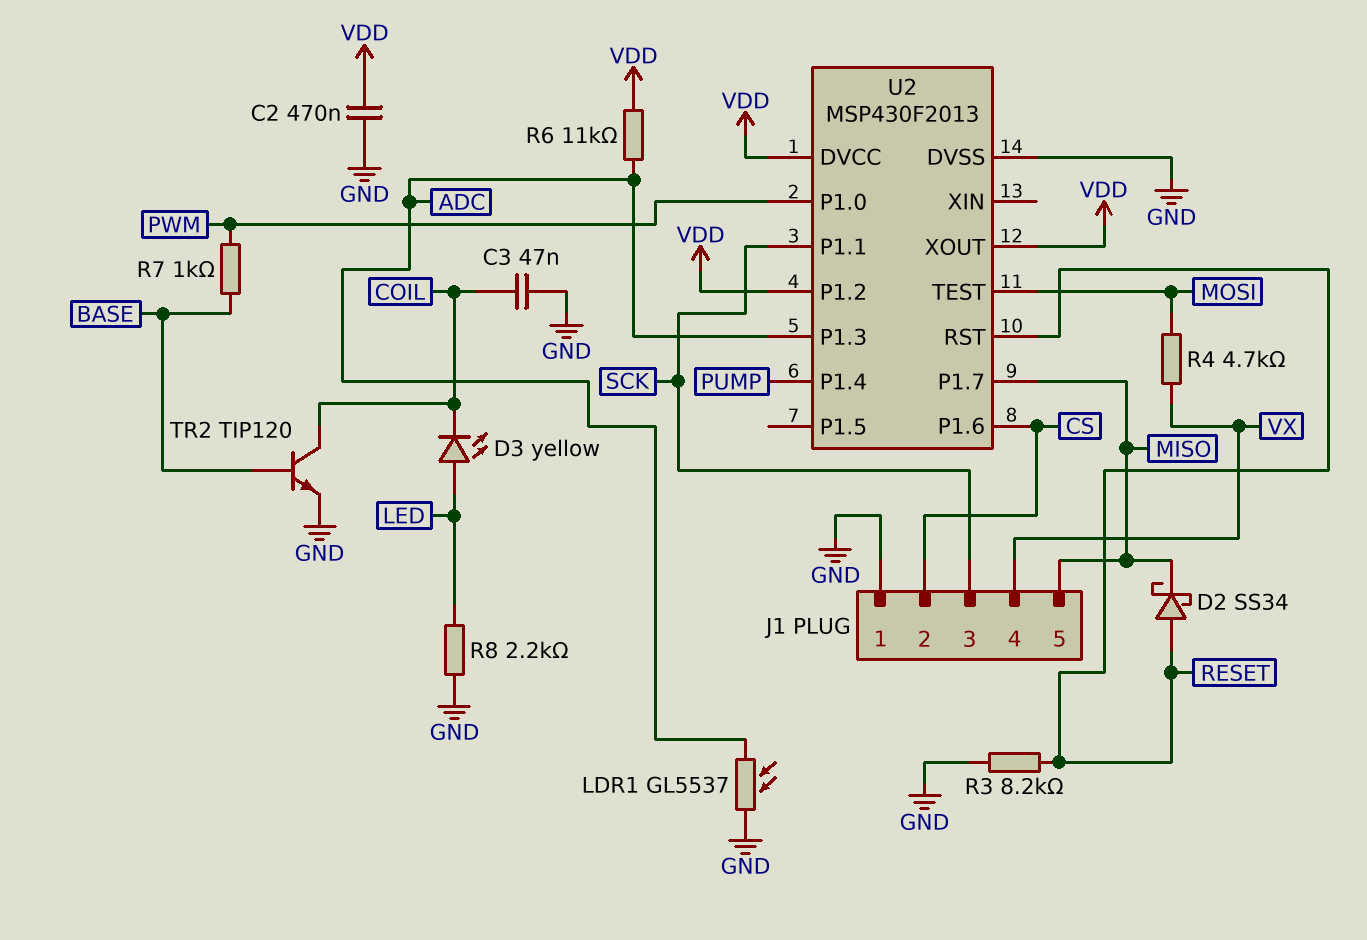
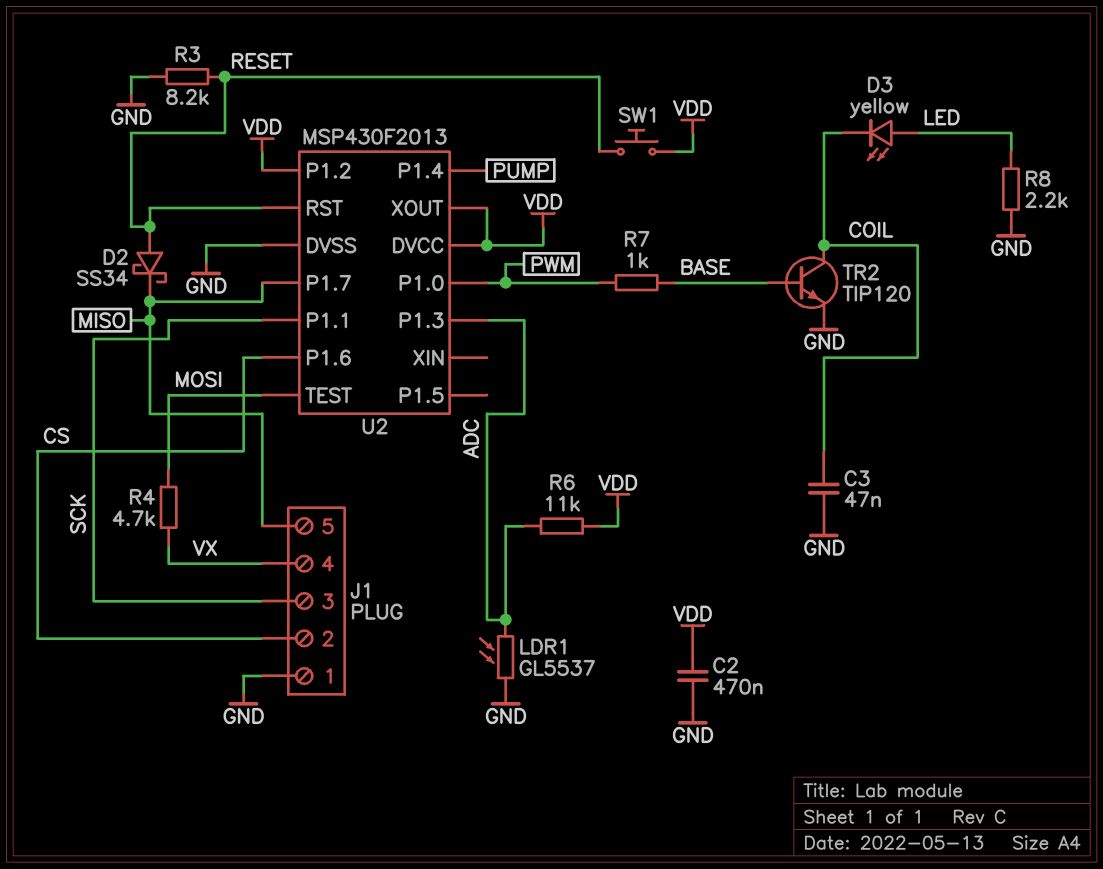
SW1: none -> button (RESET, VDD)

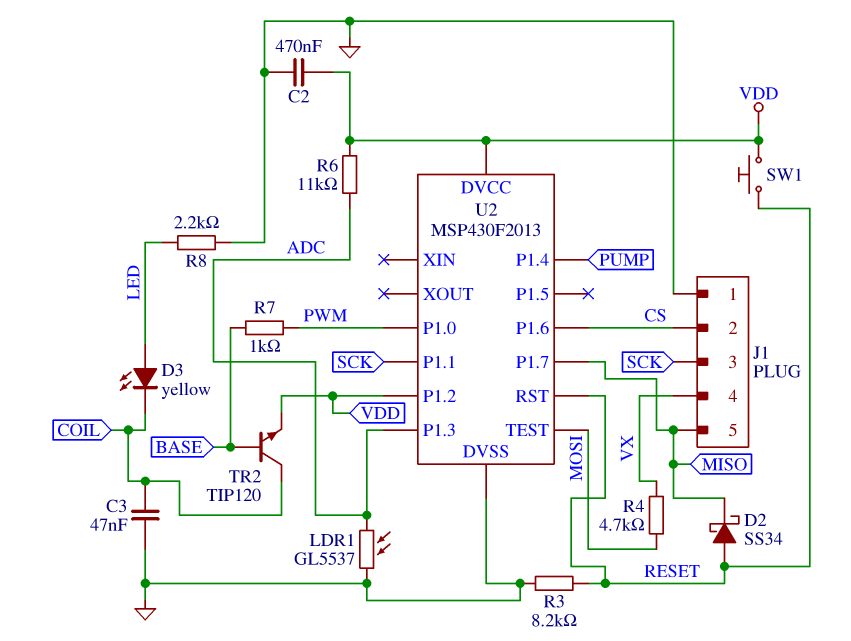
TR2: NPN TIP120 (B BASE, C COIL, E GND) -> NPN TIP120 (B BASE, C COIL, E VDD)
U2 pin XOUT: VDD -> none

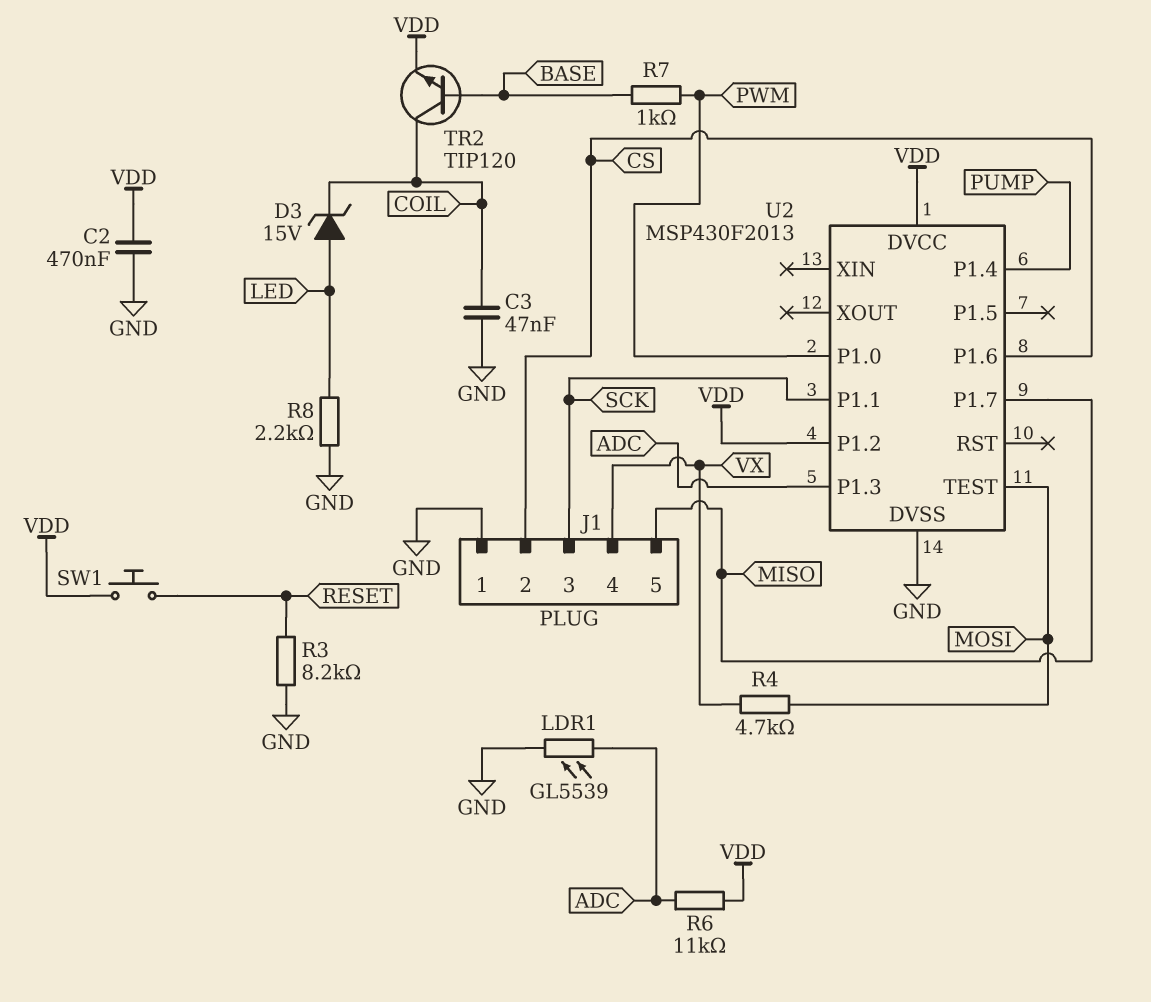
D2: schottky SS34 (A RESET, K MISO) -> none
D3: LED yellow (A LED, K COIL) -> zener 15V (A LED, K COIL)
LDR1: GL5537 (ADC, GND) -> GL5539 (ADC, GND)
U2 pin RST: RESET -> none

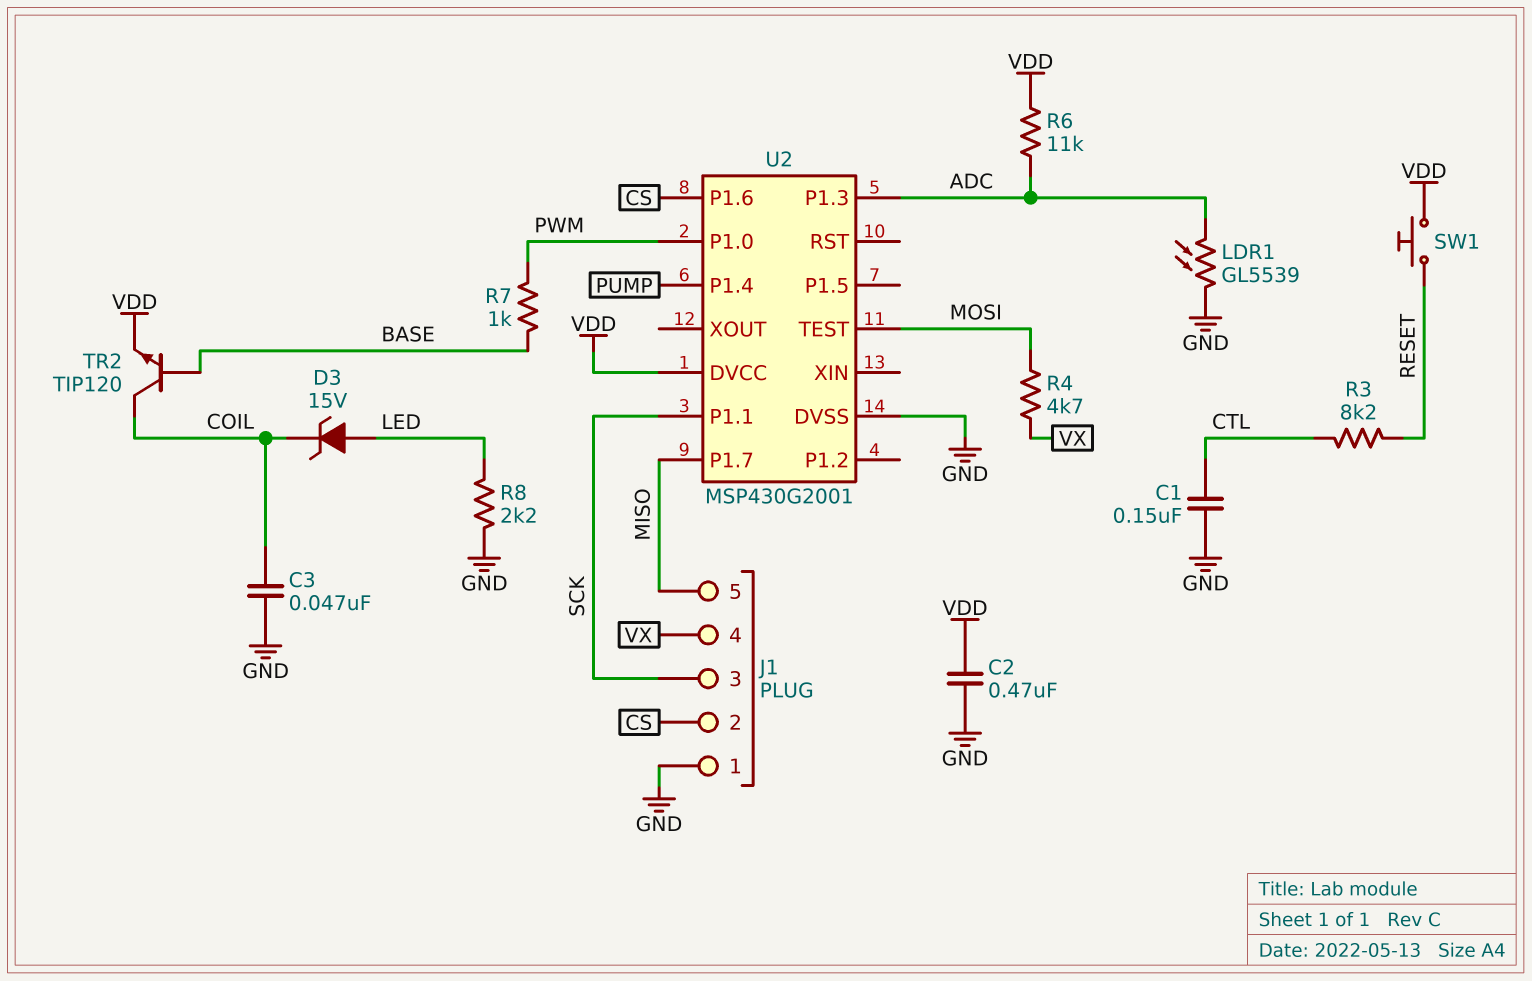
C1: none -> 150nF (CTL, GND)
R3: 8.2k (GND, RESET) -> 8.2k (CTL, RESET)
U2: MSP430F2013 -> MSP430G2001
U2 pin P1.2: VDD -> none

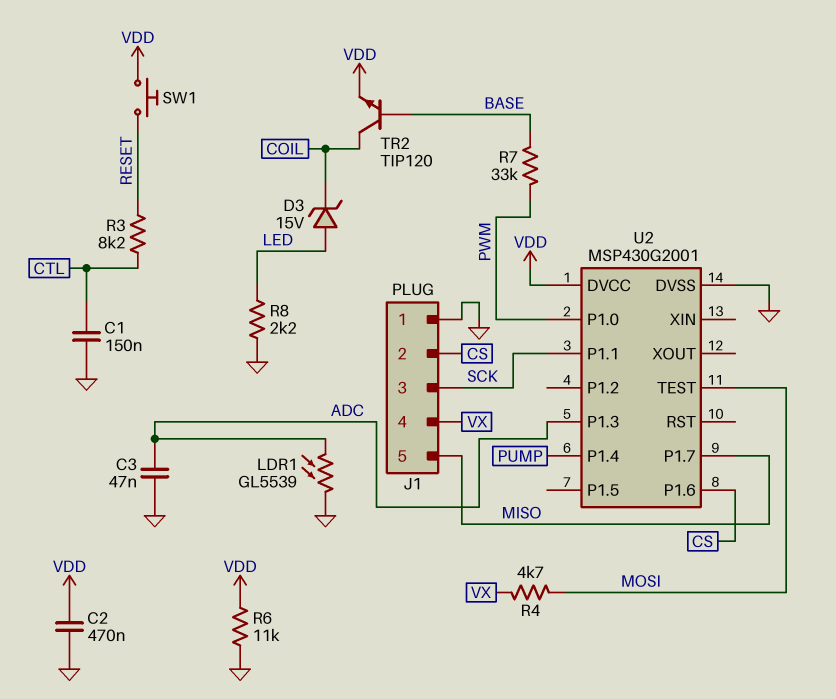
C3: 47nF (COIL, GND) -> 47nF (ADC, GND)
R6: 11k (ADC, VDD) -> 11k (GND, VDD)
R7: 1k (BASE, PWM) -> 33k (BASE, PWM)

